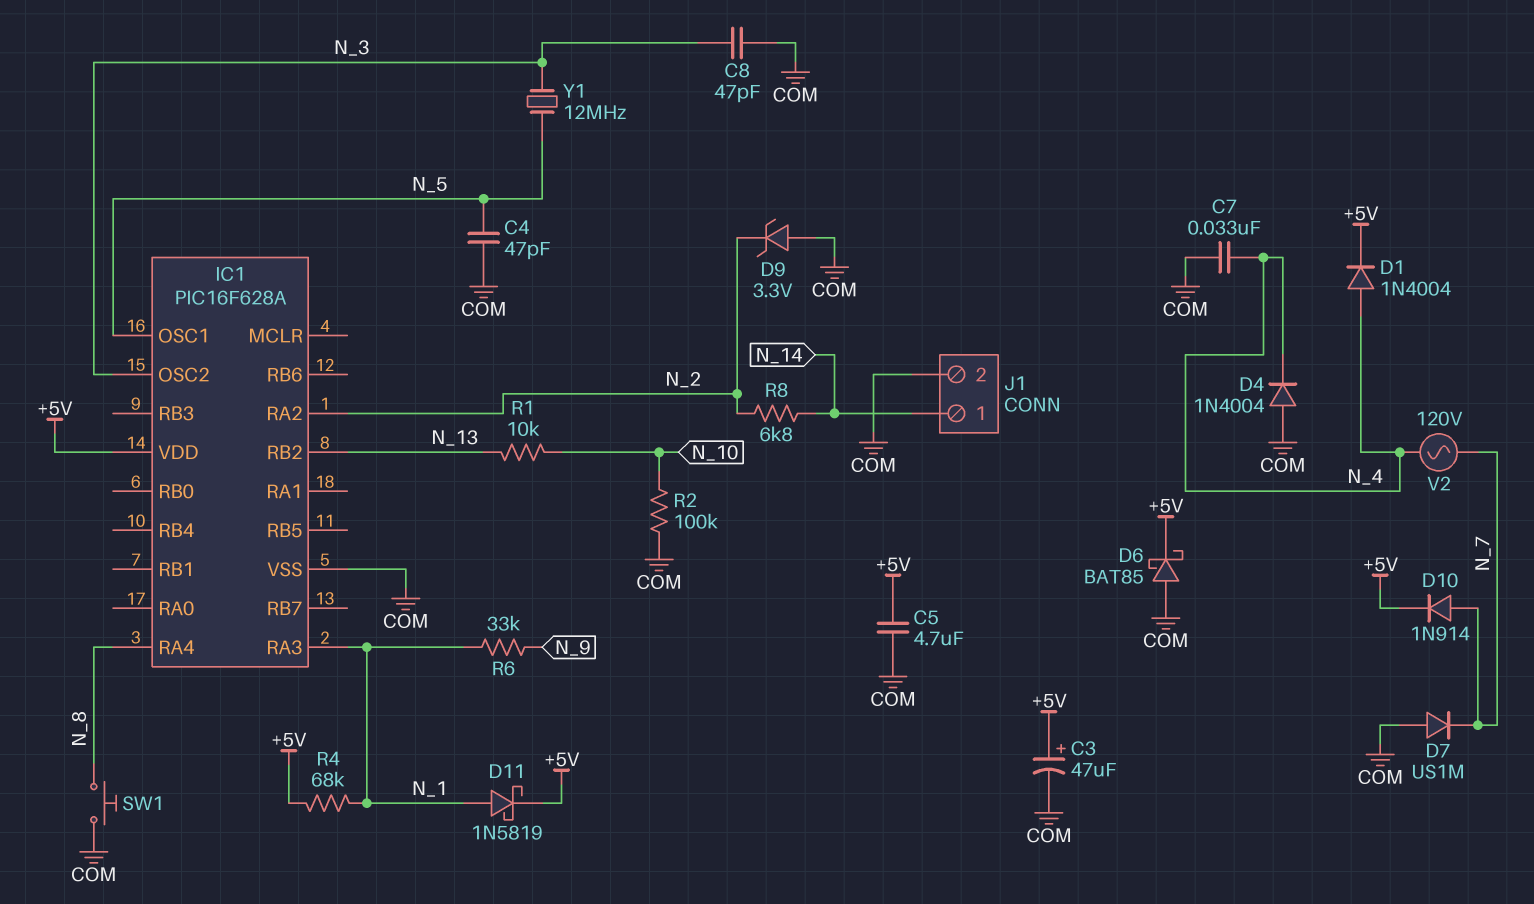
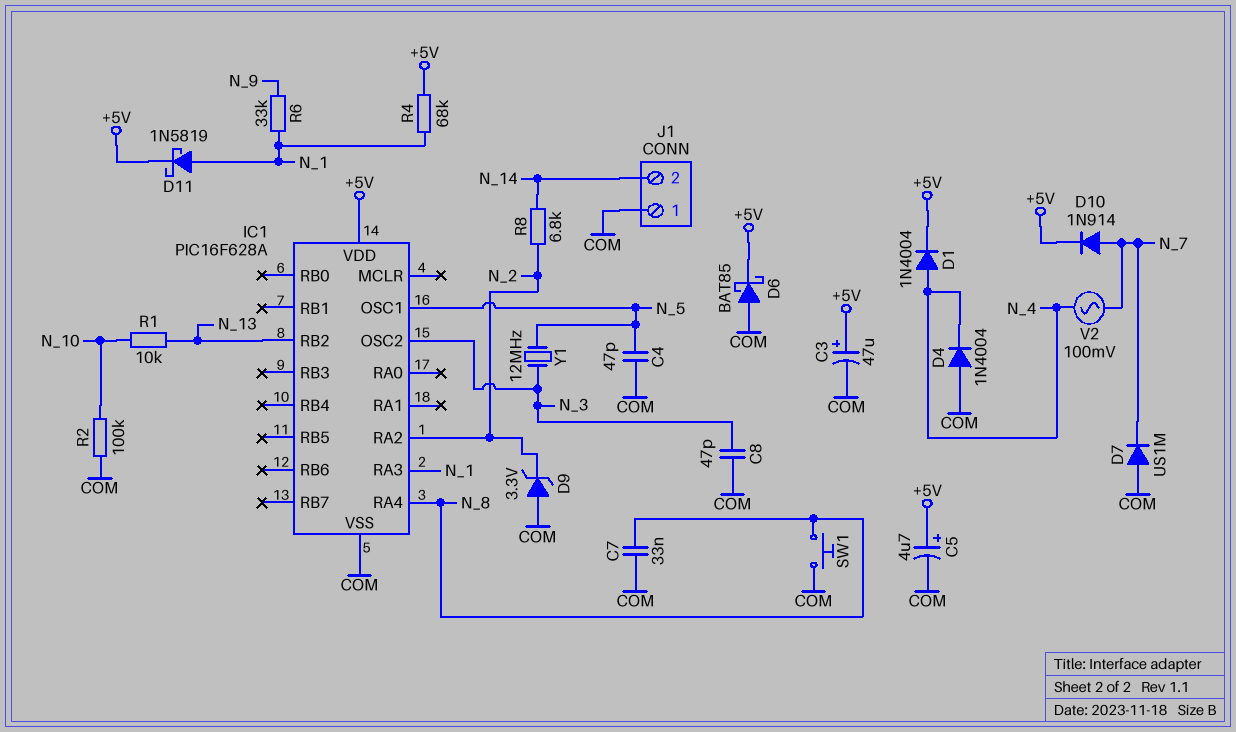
C5: 4.7uF (+5V, COM) -> 4.7uF (plus +5V, minus COM)
C7: 33nF (COM, N_4) -> 33nF (COM, N_8)
J1 pin 1: N_14 -> COM
J1 pin 2: COM -> N_14
V2: AC 120V (N_4, N_7) -> AC 100mV (N_4, N_7)

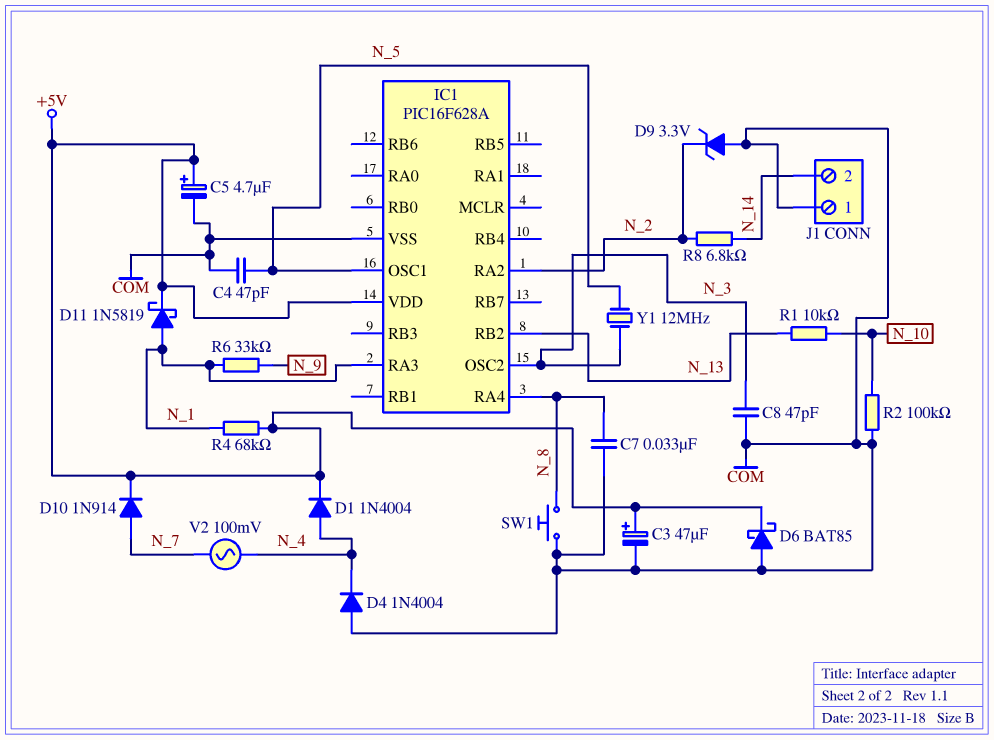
D7: diode US1M (A COM, K N_7) -> none

